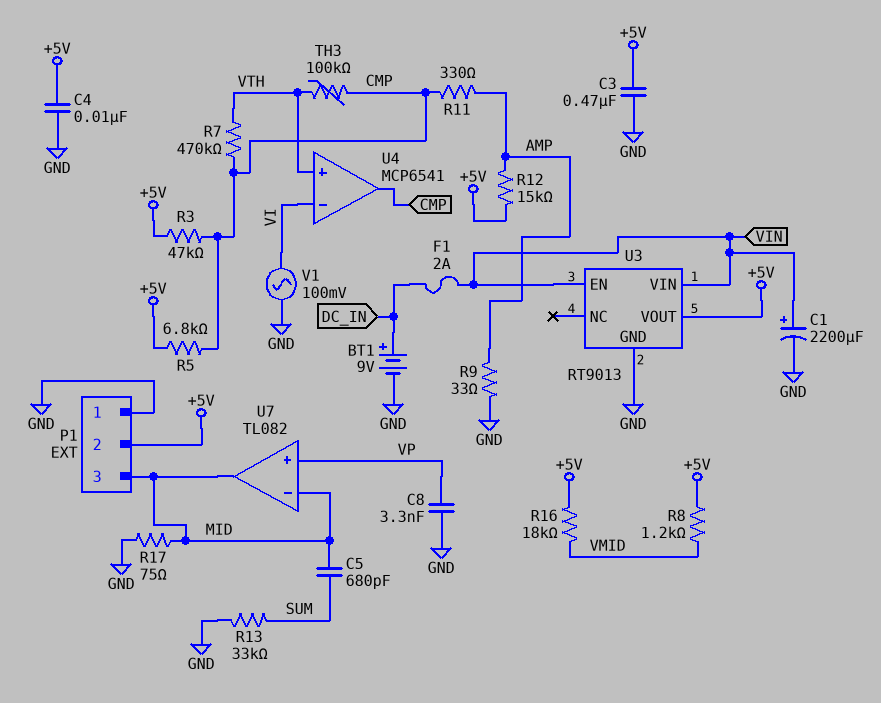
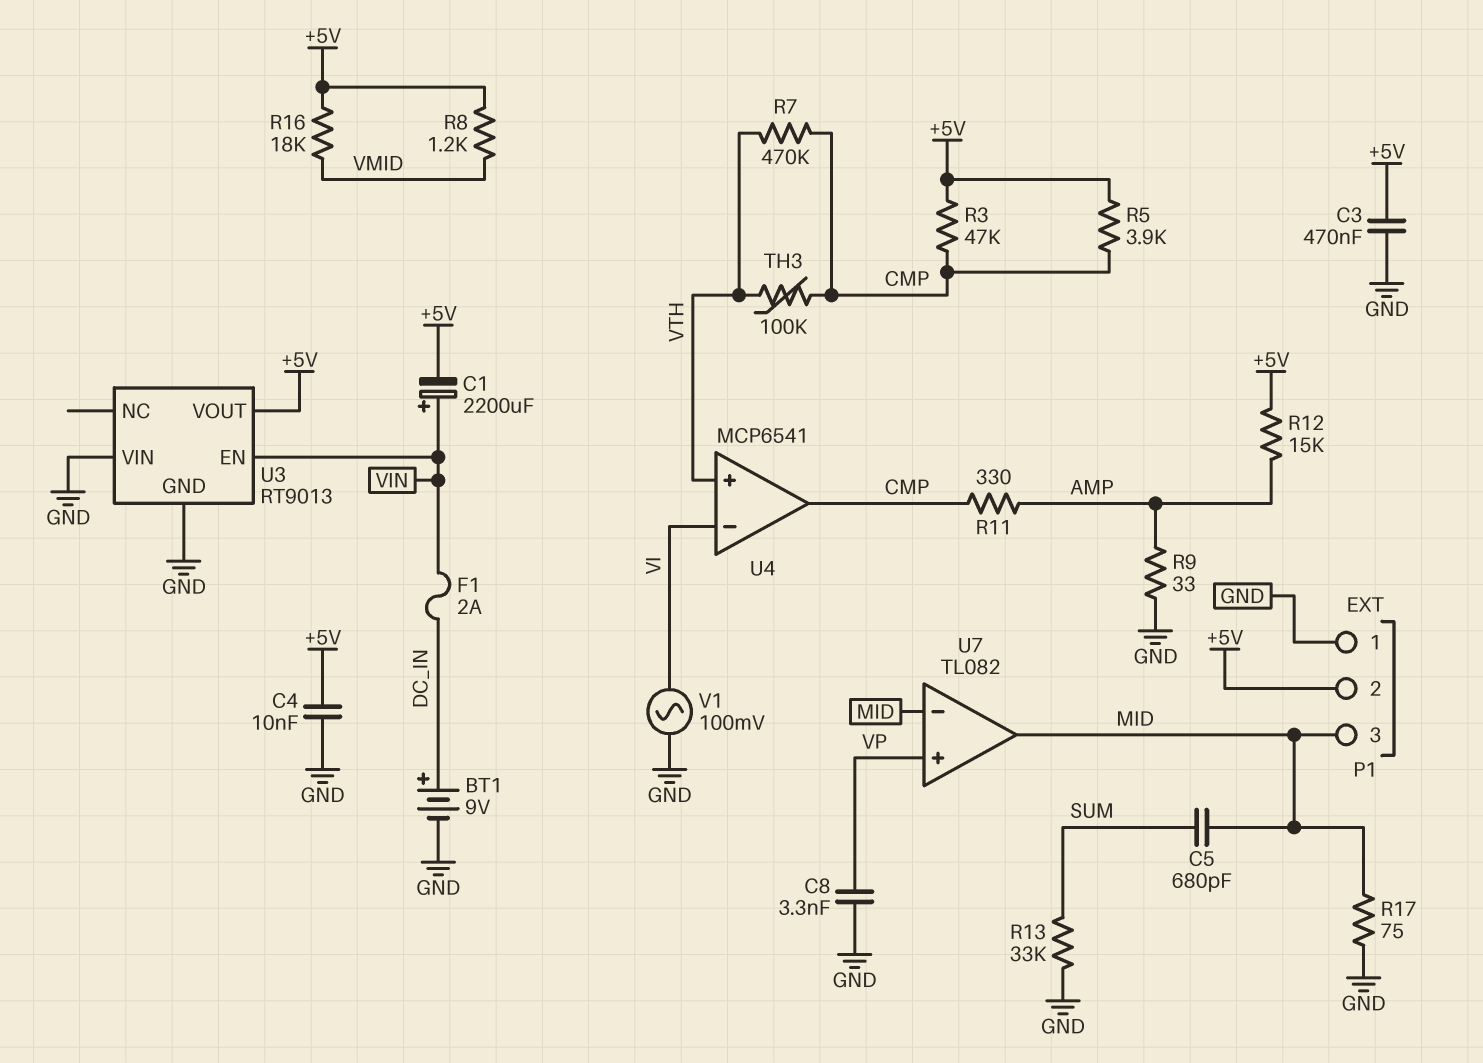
C1: 2200uF (plus VIN, minus GND) -> 2200uF (plus VIN, minus +5V)
R5: 6.8k (+5V, CMP) -> 3.9k (+5V, CMP)
U3 pin VIN: VIN -> GND

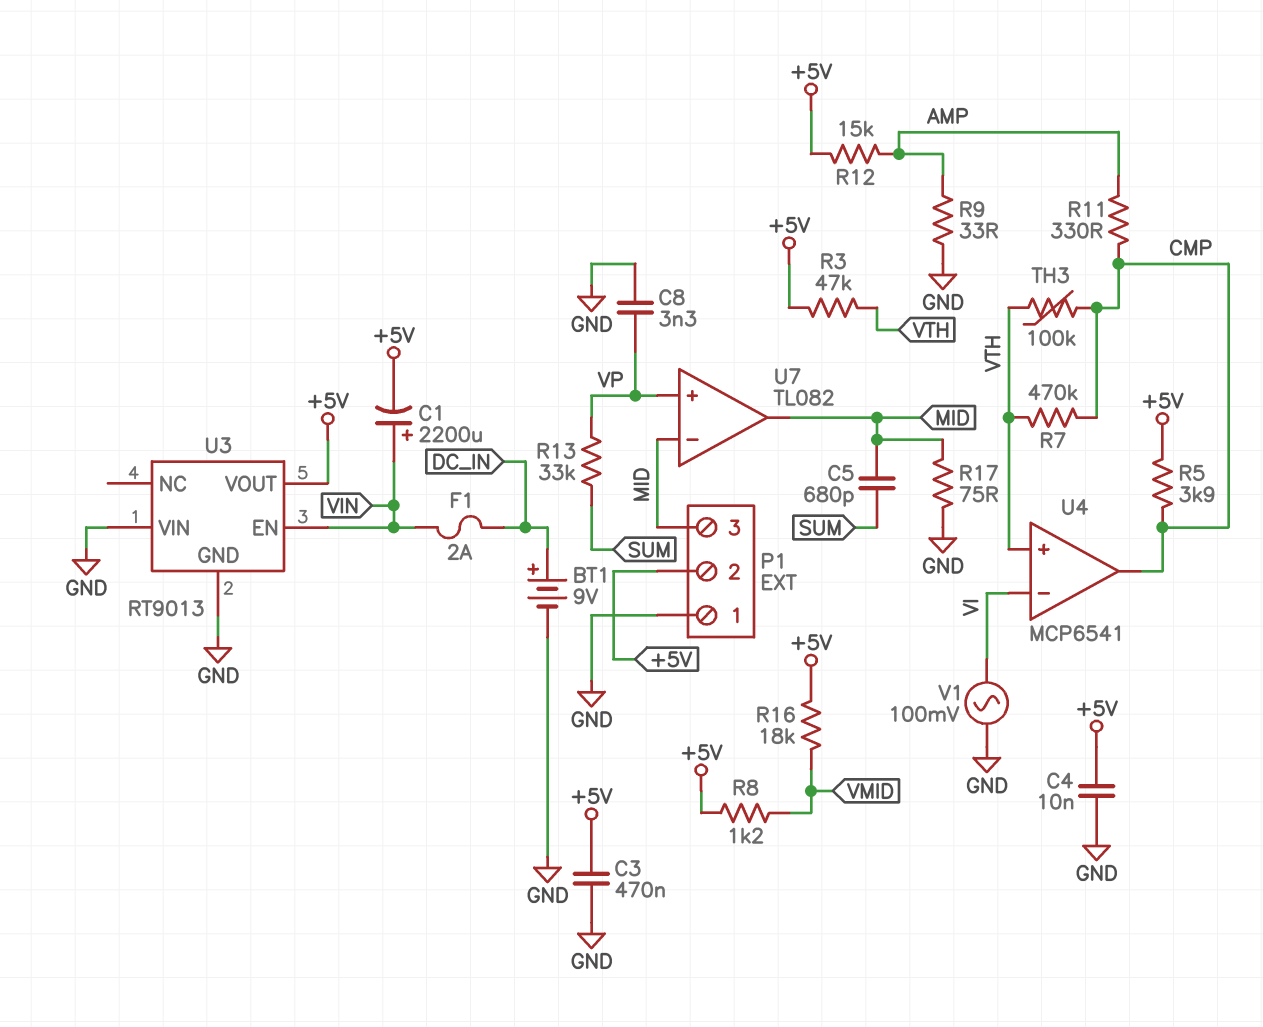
R3: 47k (+5V, CMP) -> 47k (+5V, VTH)
R13: 33k (GND, SUM) -> 33k (SUM, VP)

